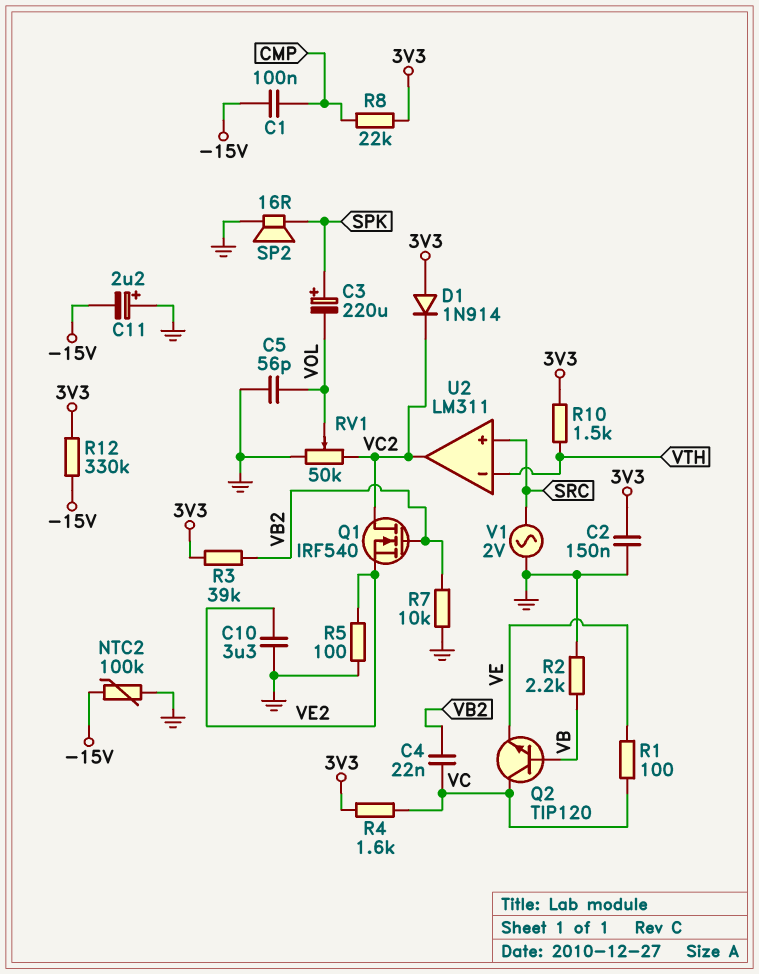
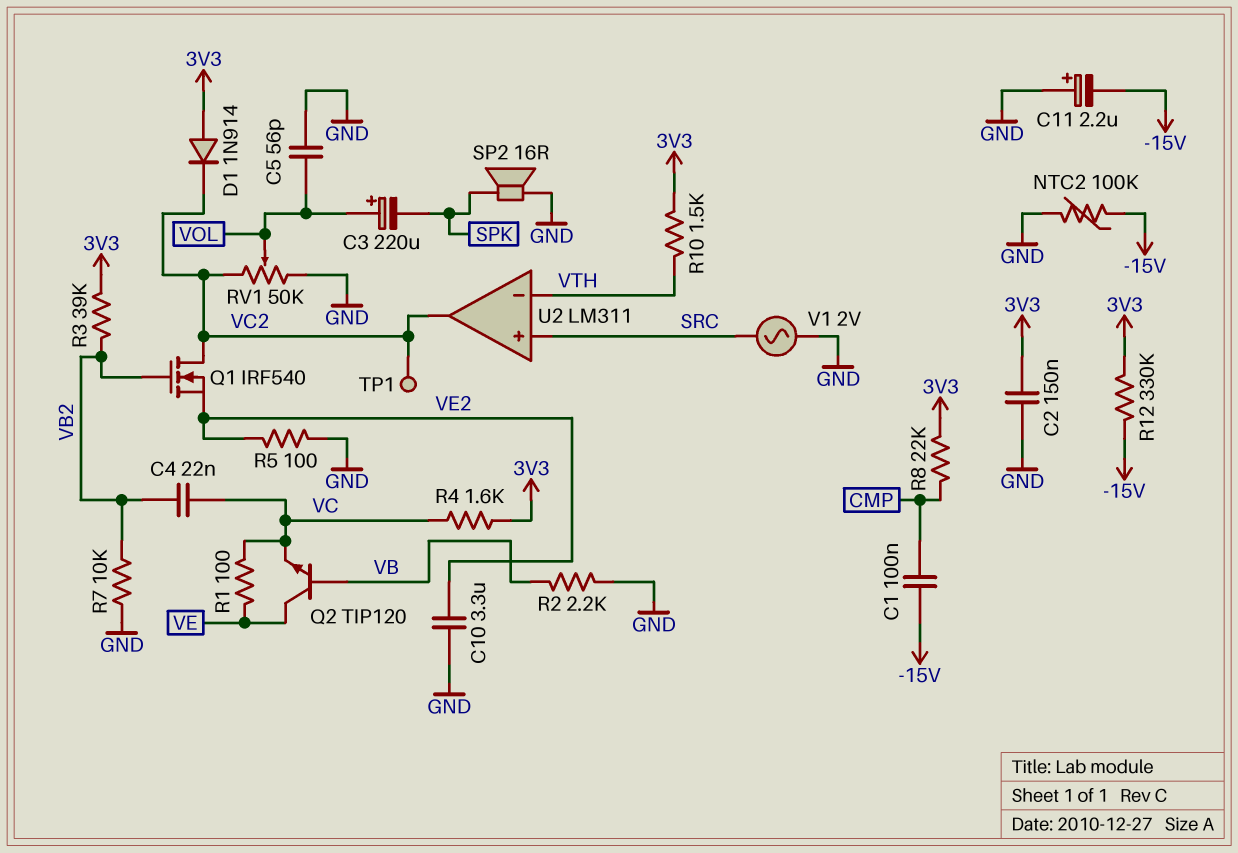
C3: 220uF (plus SPK, minus VOL) -> 220uF (plus VOL, minus SPK)
Q2: NPN TIP120 (B VB, C VC, E VE) -> NPN TIP120 (B VB, C VE, E VC)
TP1: none -> test point (VC2)

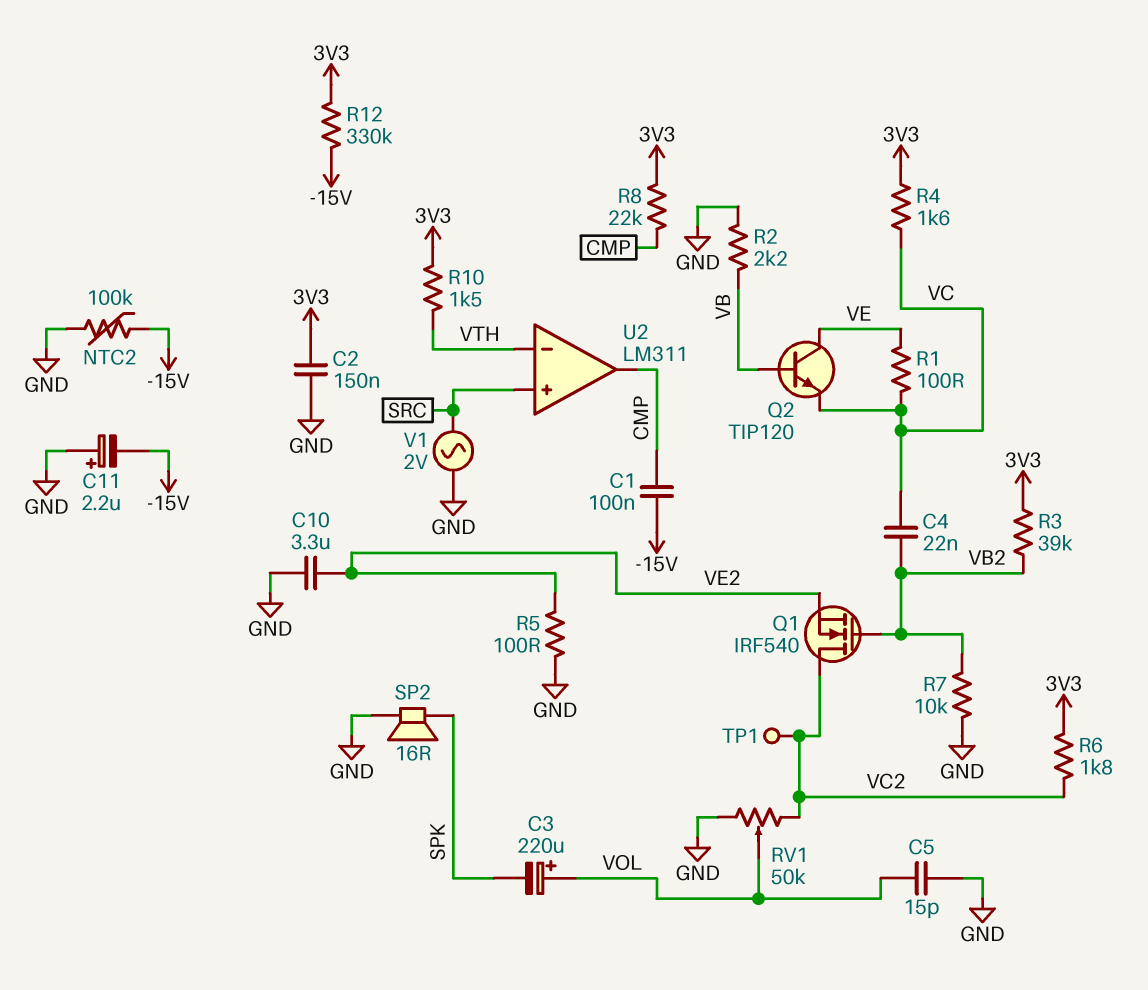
C5: 56pF (GND, VOL) -> 15pF (GND, VOL)
D1: diode 1N914 (A 3V3, K VC2) -> none
R6: none -> 1.8k (3V3, VC2)
U2 pin out: VC2 -> CMP

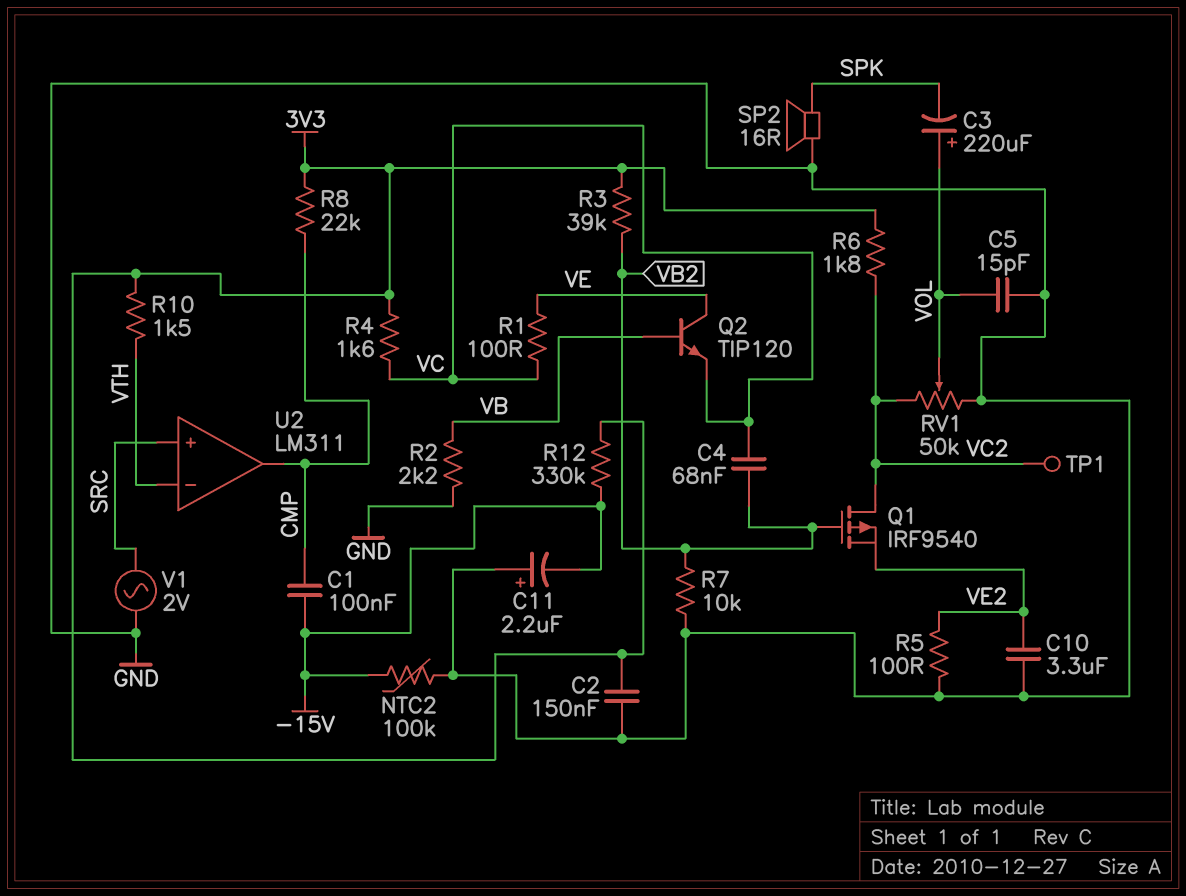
C4: 22nF (VB2, VC) -> 68nF (VB2, VC)
Q1: NMOS IRF540 (G VB2, D VC2, S VE2) -> PMOS IRF9540 (G VB2, D VC2, S VE2)

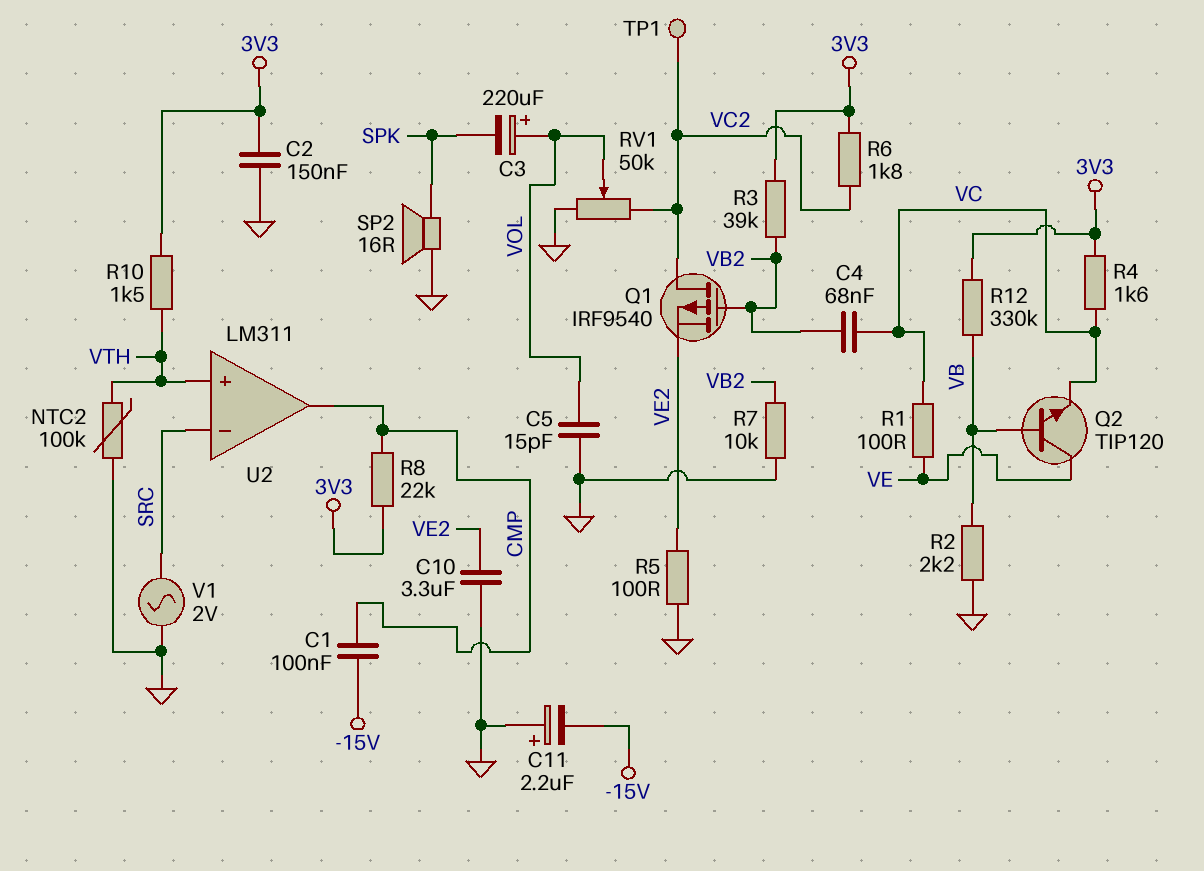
NTC2: 100k (-15V, GND) -> 100k (GND, VTH)
R12: 330k (-15V, 3V3) -> 330k (3V3, VB)
U2 pin in+: SRC -> VTH
U2 pin in-: VTH -> SRC

